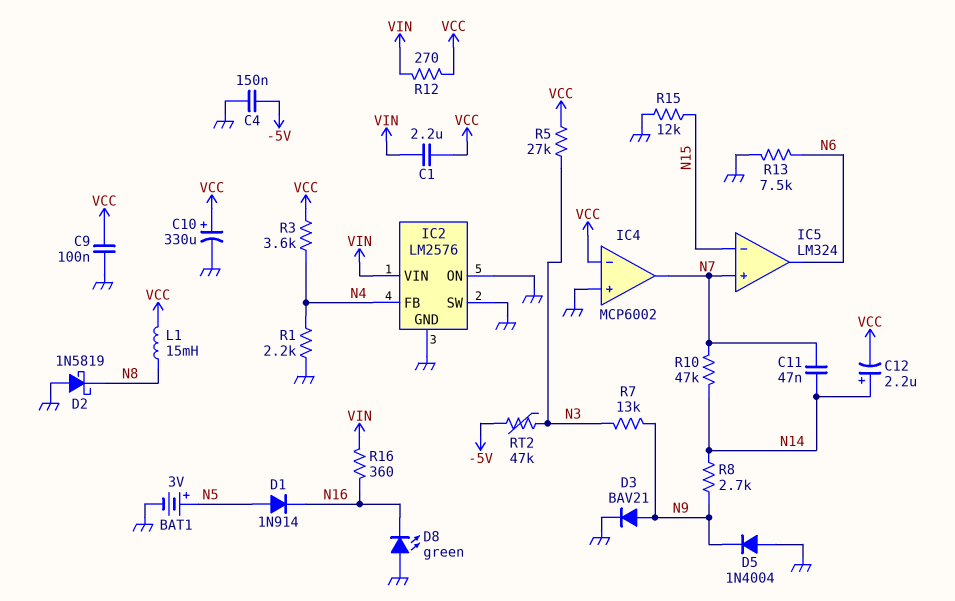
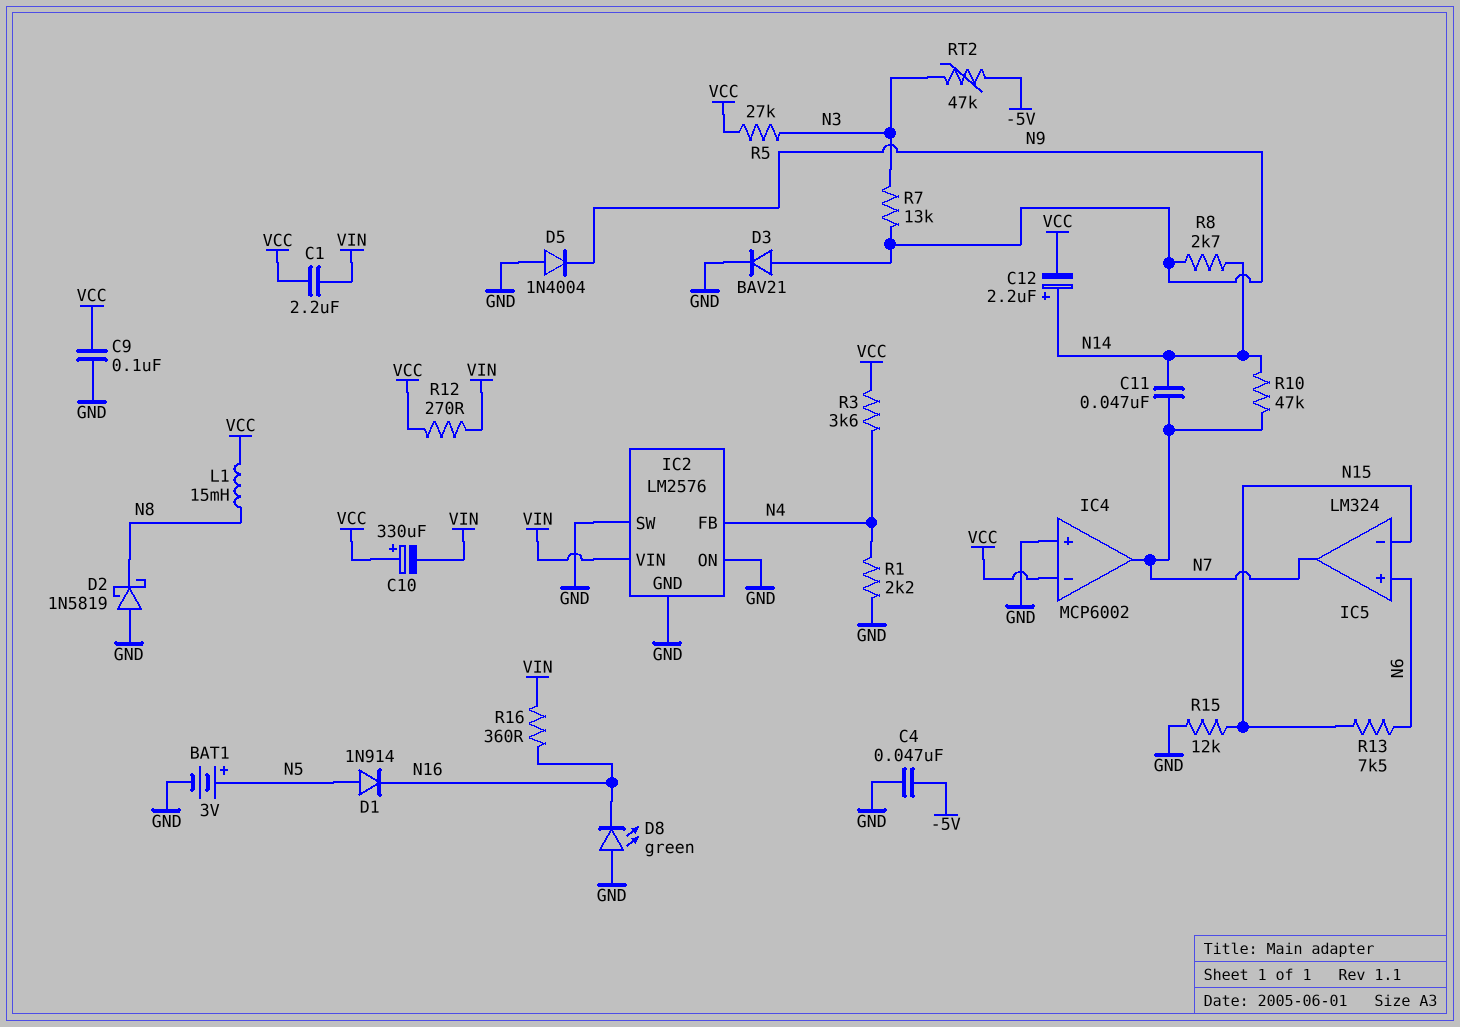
C4: 150nF (-5V, GND) -> 47nF (-5V, GND)
C10: 330uF (plus VCC, minus GND) -> 330uF (plus VCC, minus VIN)
IC5 pin in+: N7 -> N6
IC5 pin out: N6 -> N7
R13: 7.5k (GND, N6) -> 7.5k (N6, N15)

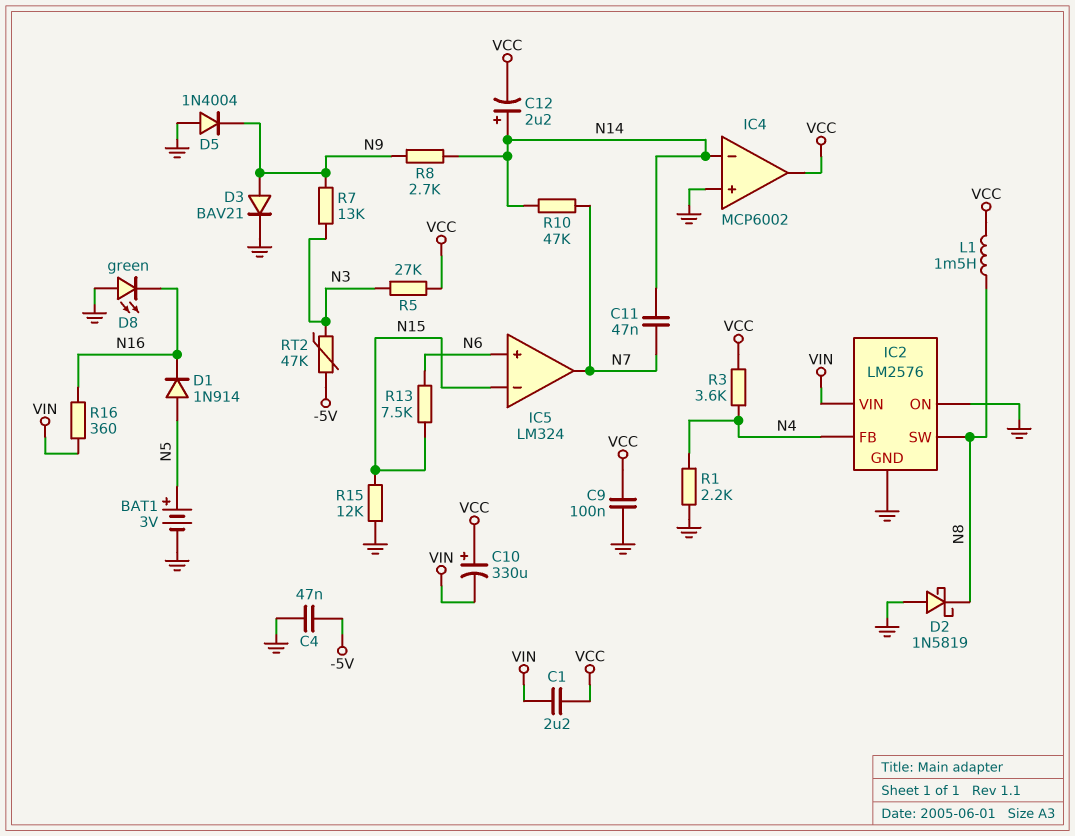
IC2 pin SW: GND -> N8
IC4 pin in-: VCC -> N14
IC4 pin out: N7 -> VCC
L1: 15mH (N8, VCC) -> 1.5mH (N8, VCC)
R12: 270 (VCC, VIN) -> none

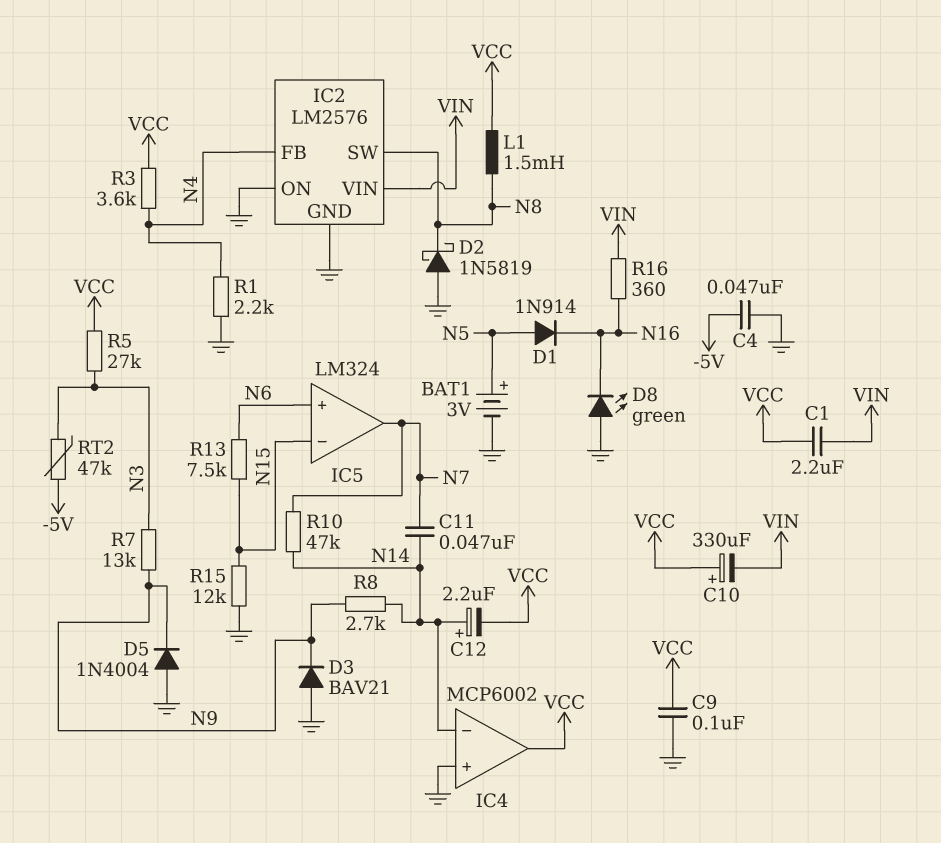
D3: diode BAV21 (A N9, K GND) -> diode BAV21 (A GND, K N9)

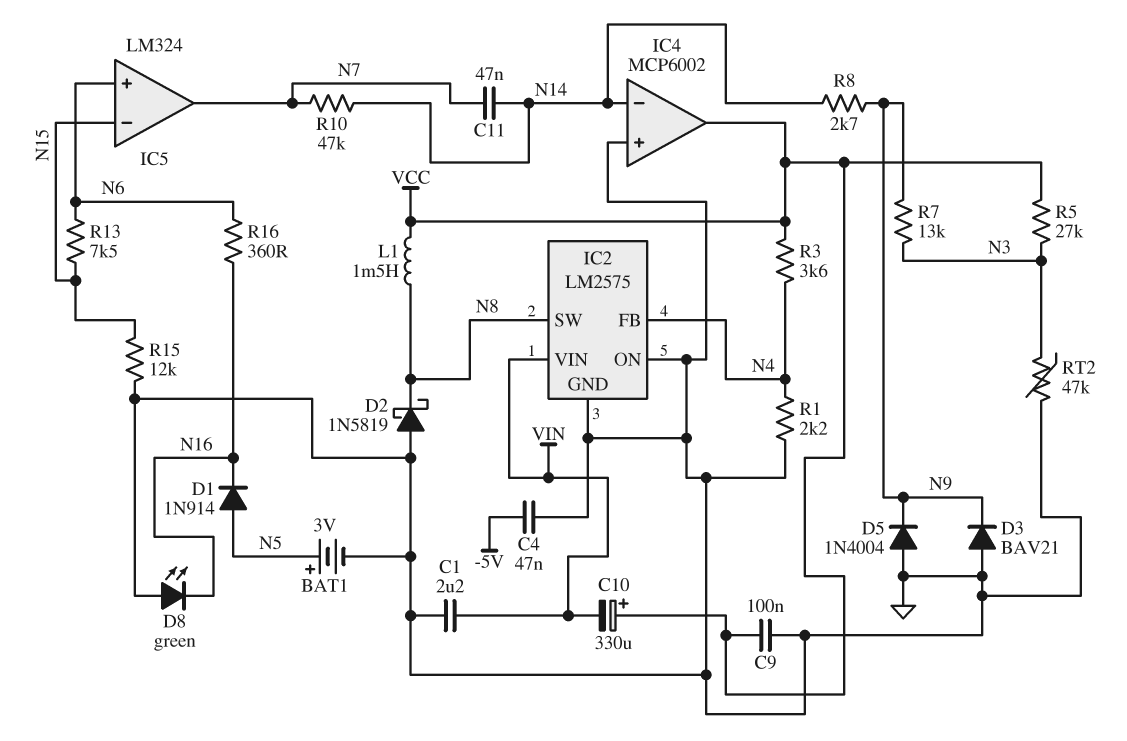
C1: 2.2uF (VCC, VIN) -> 2.2uF (GND, VIN)
C12: 2.2uF (plus N14, minus VCC) -> none
IC2: LM2576 -> LM2575
R16: 360 (N16, VIN) -> 360 (N6, N16)
RT2: 47k (-5V, N3) -> 47k (GND, N3)

